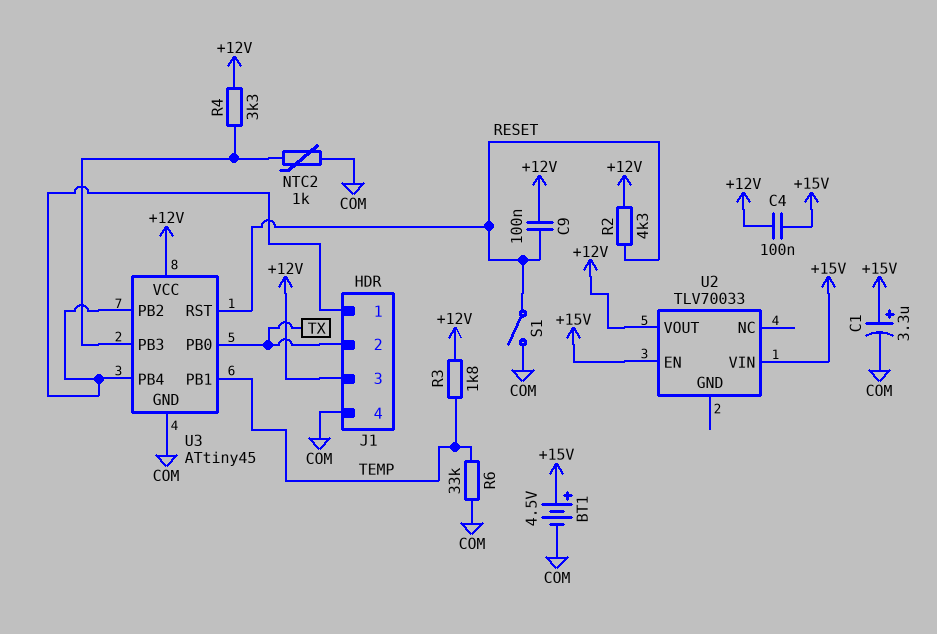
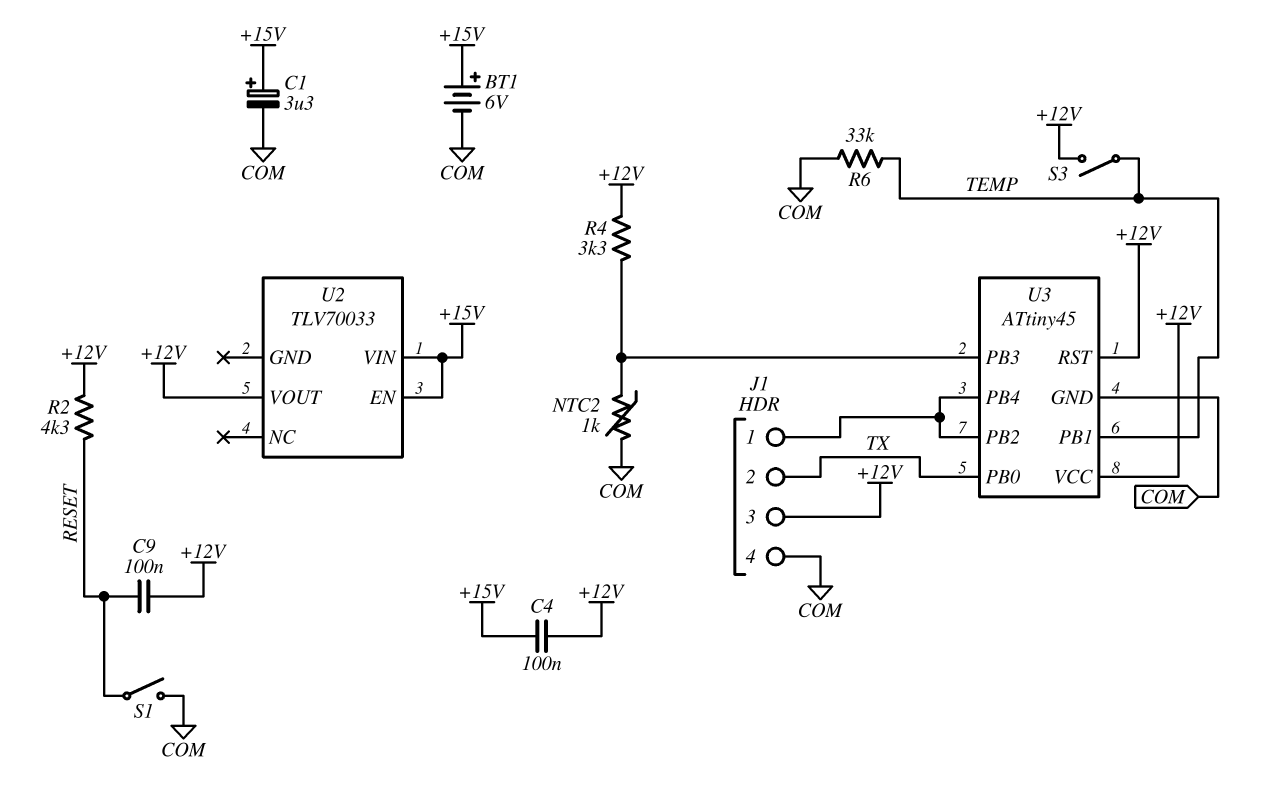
BT1: 4.5V (plus +15V, minus COM) -> 6V (plus +15V, minus COM)
R3: 1.8k (+12V, TEMP) -> none
S3: none -> switch (+12V, TEMP)
U3 pin RST: RESET -> +12V

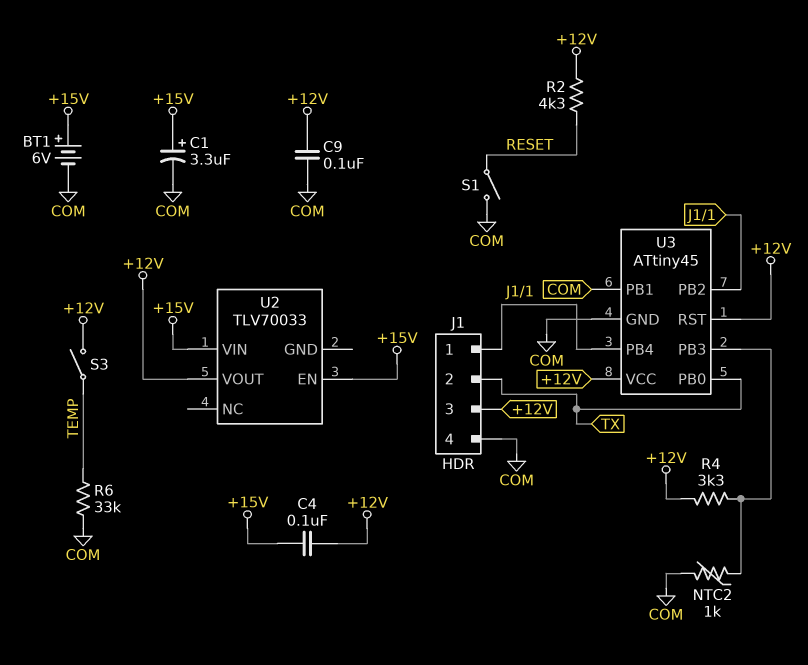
C9: 100nF (+12V, RESET) -> 100nF (+12V, COM)
U3 pin PB1: TEMP -> COM

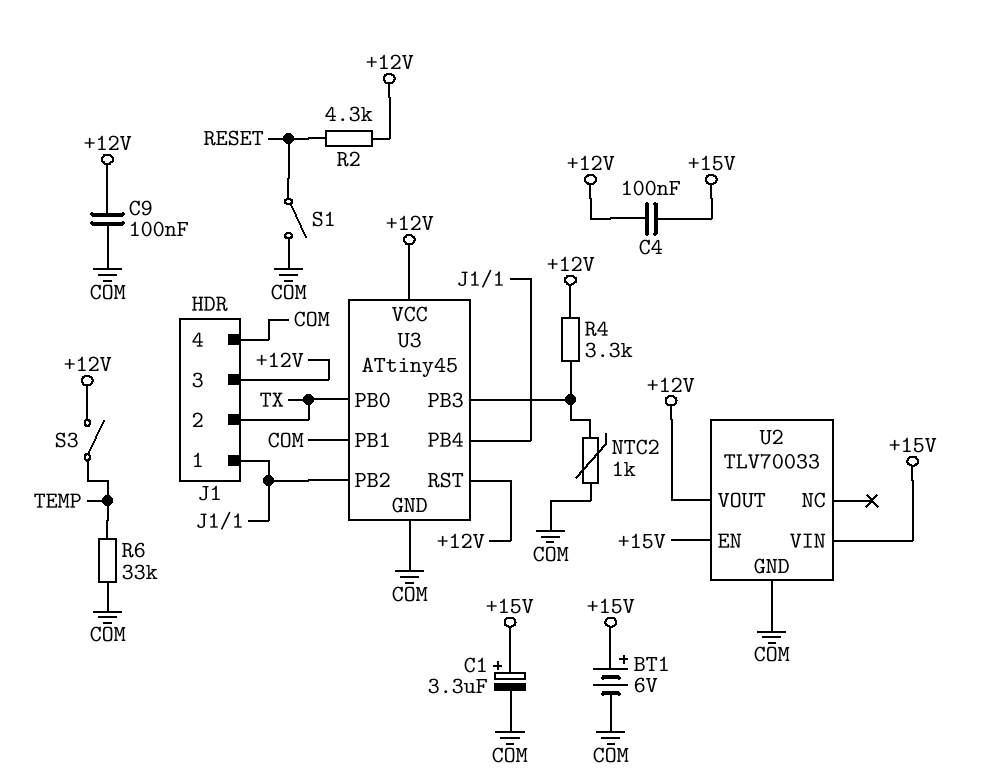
U2 pin GND: none -> COM

